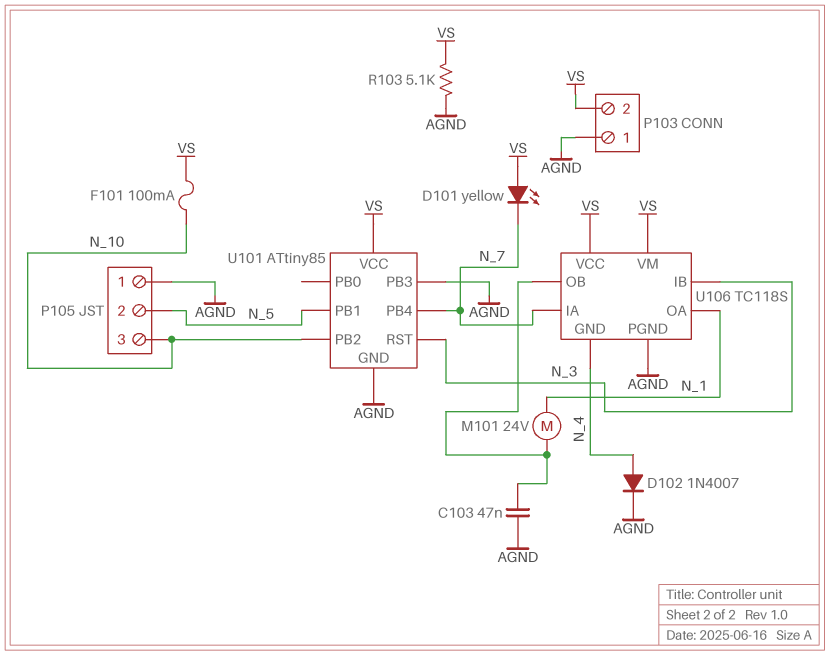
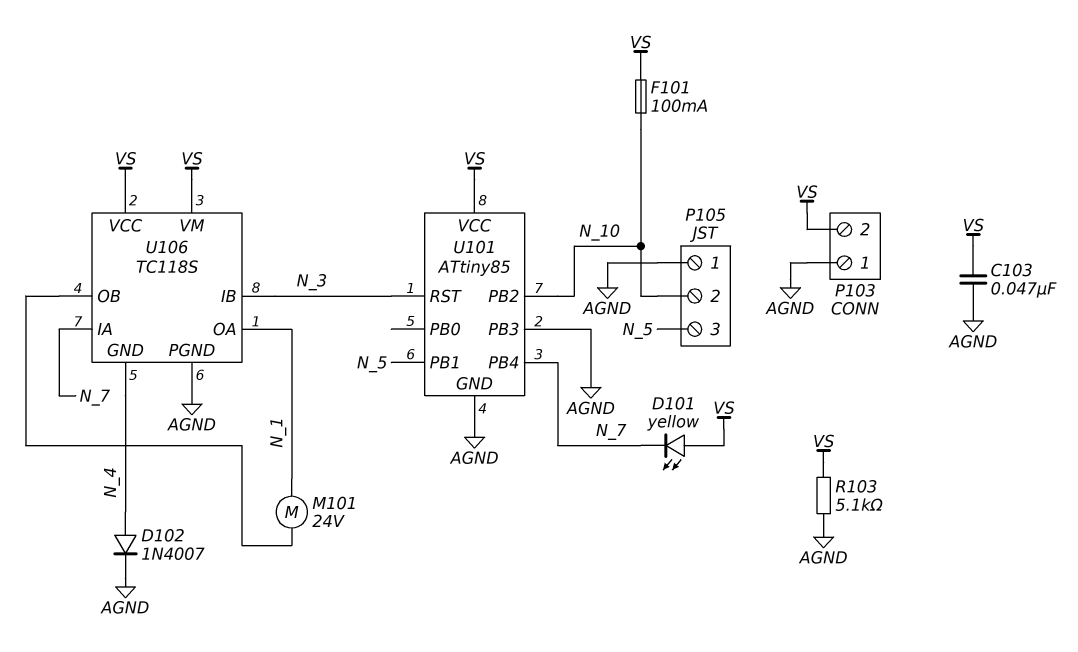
C103: 47nF (AGND, U106/OB) -> 47nF (AGND, VS)
P105 pin 2: N_5 -> N_10
P105 pin 3: N_10 -> N_5

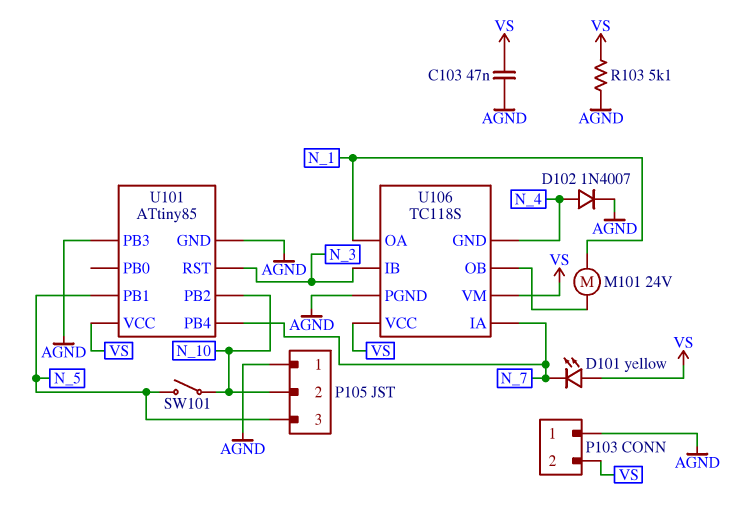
F101: 100mA (N_10, VS) -> none
SW101: none -> switch (N_5, N_10)

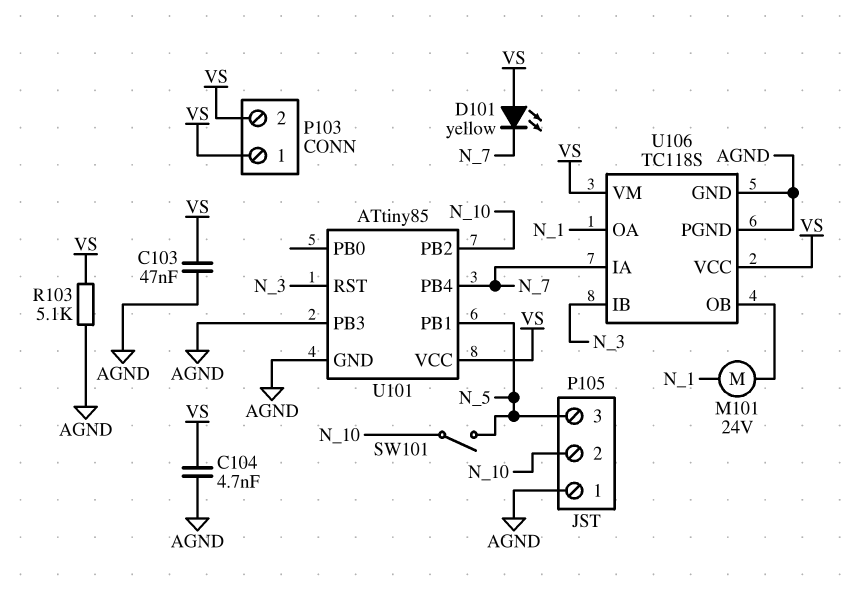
C104: none -> 4.7nF (AGND, VS)
D102: diode 1N4007 (A N_4, K AGND) -> none
P103 pin 1: AGND -> VS
U106 pin GND: N_4 -> AGND

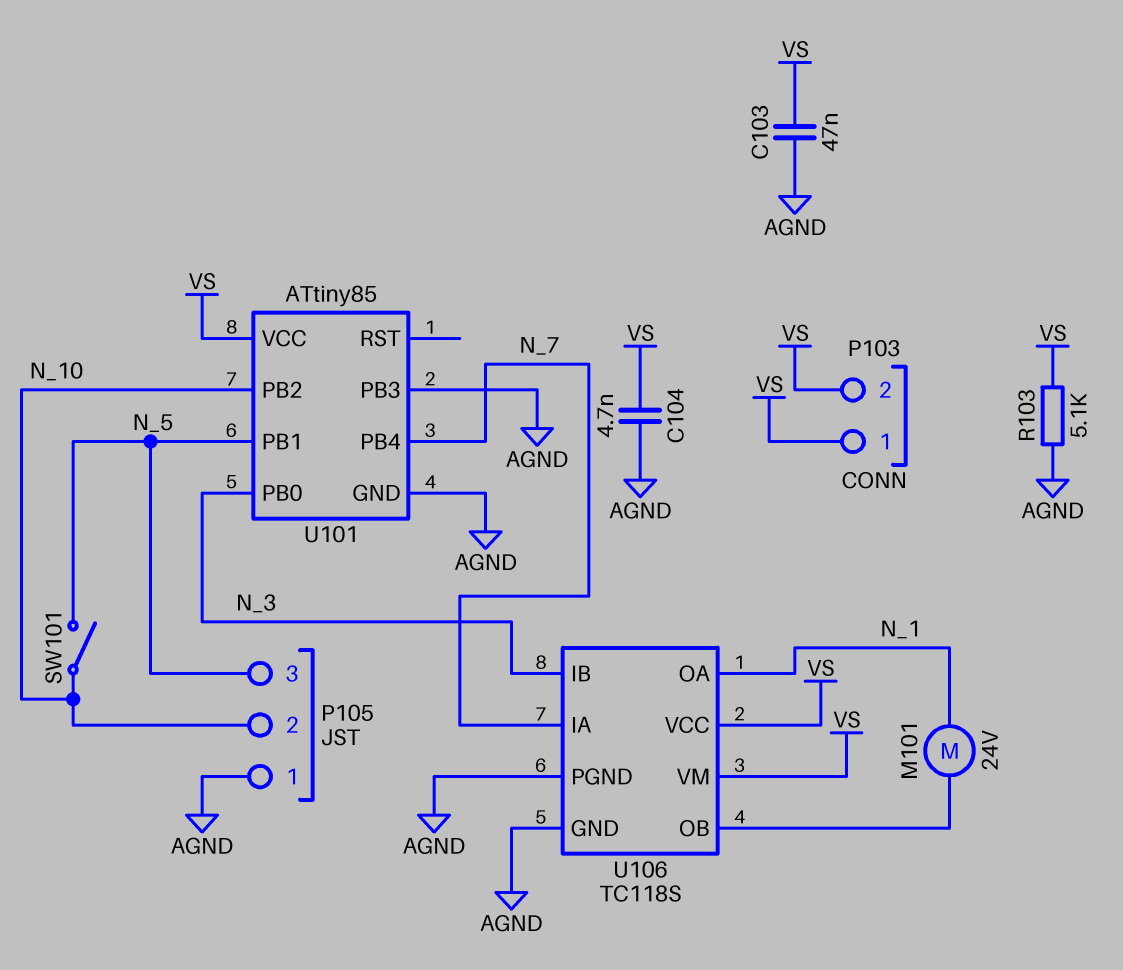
D101: LED yellow (A VS, K N_7) -> none
U101 pin PB0: none -> N_3
U101 pin RST: N_3 -> none

